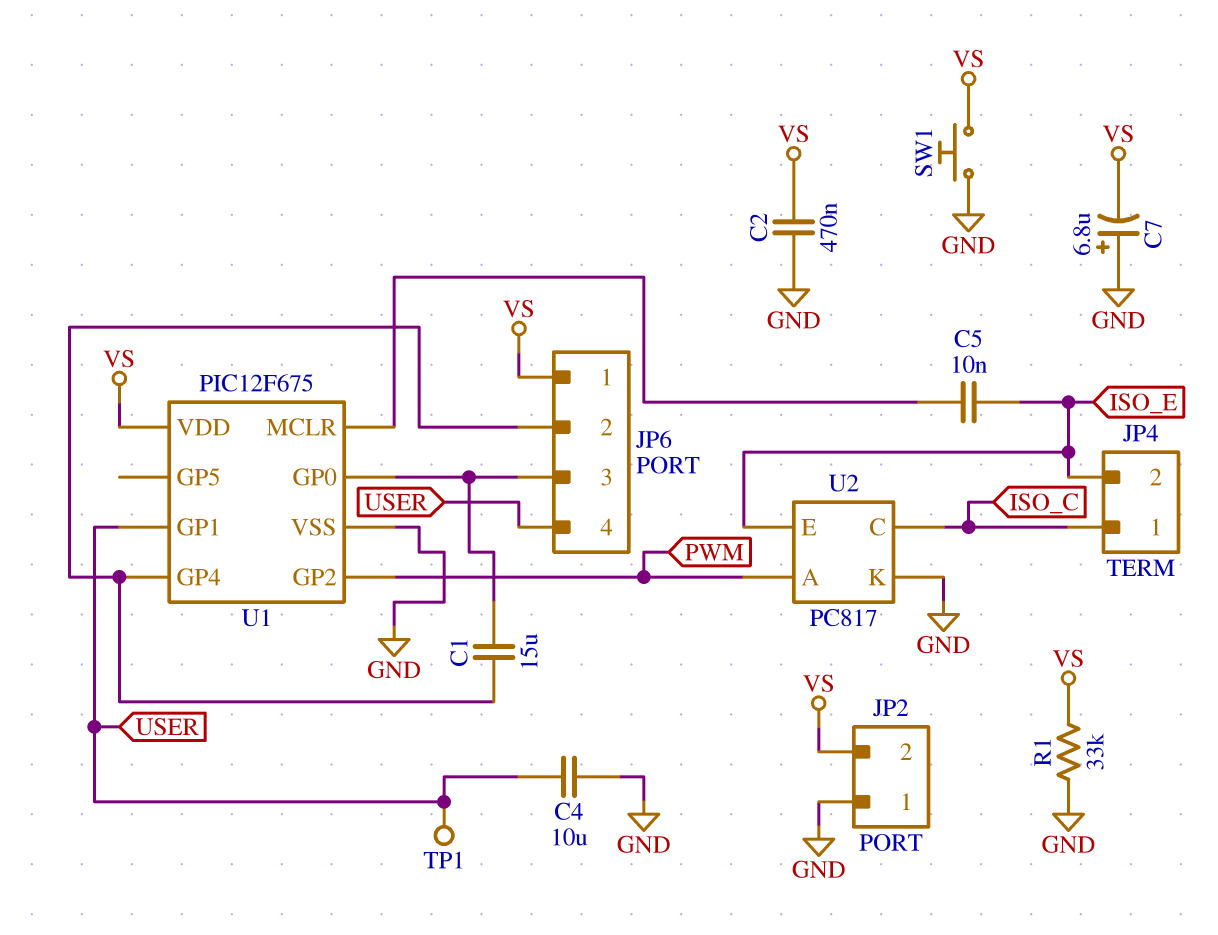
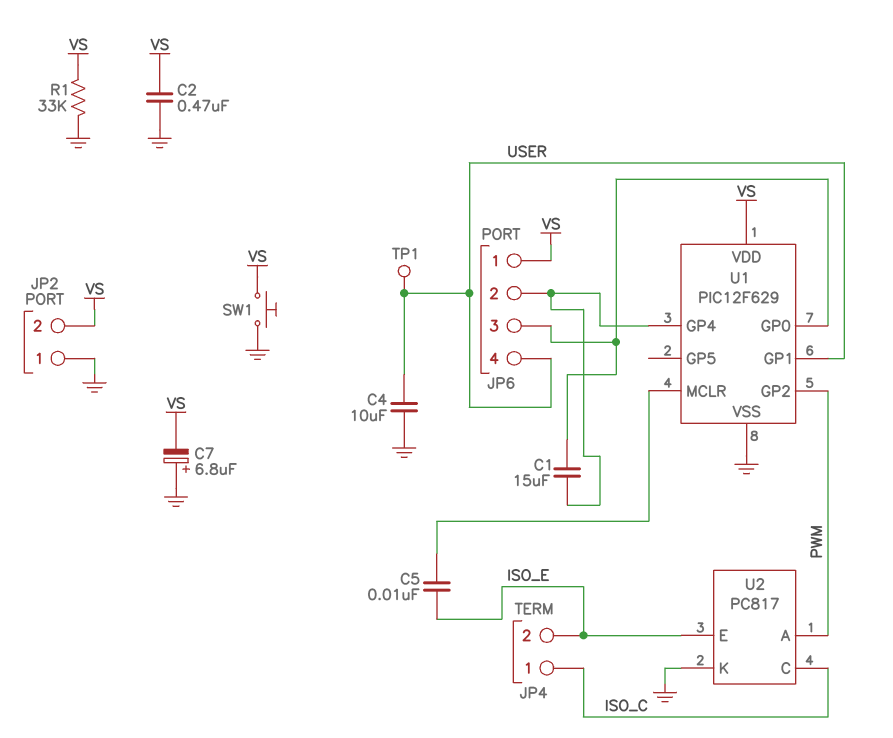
U1: PIC12F675 -> PIC12F629

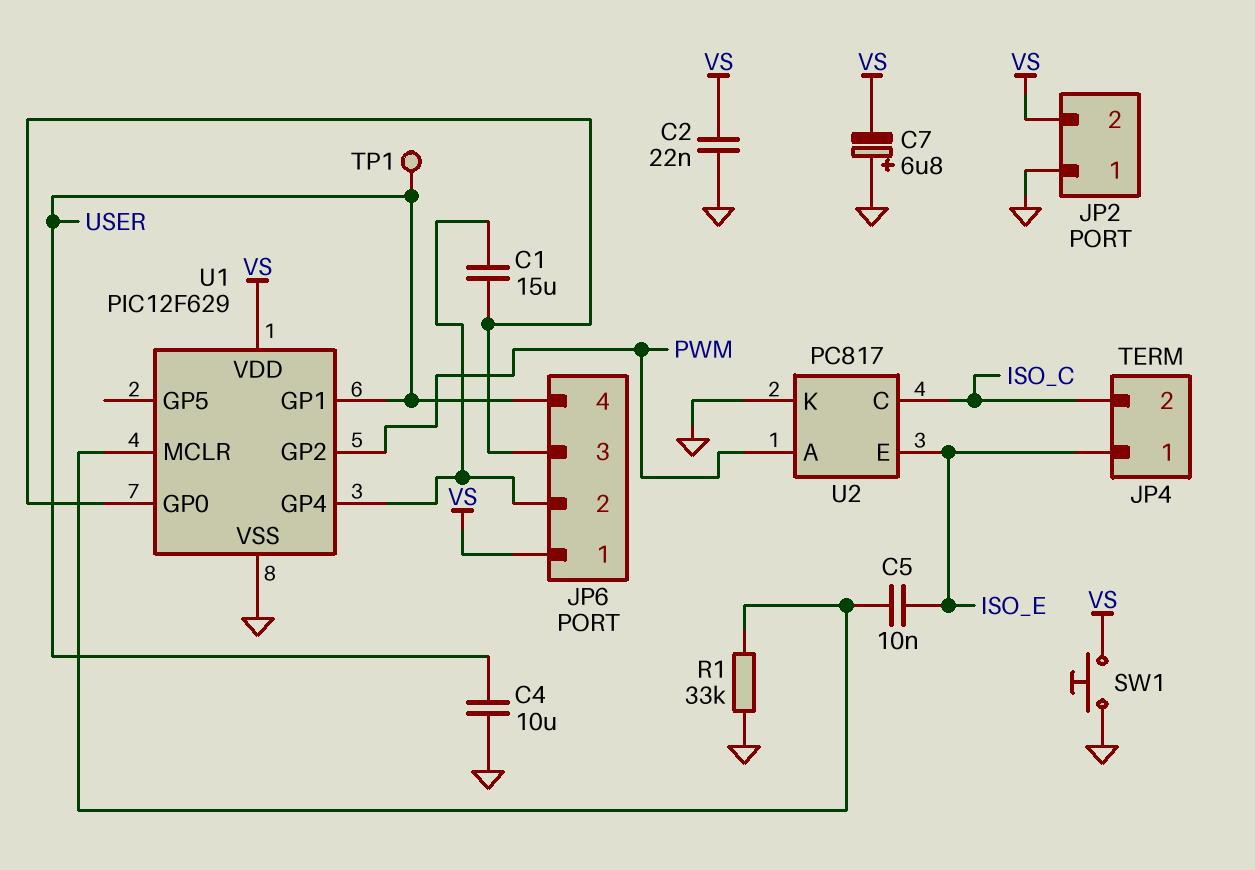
C2: 470nF (GND, VS) -> 22nF (GND, VS)
JP4 pin 1: ISO_C -> ISO_E
JP4 pin 2: ISO_E -> ISO_C
R1: 33k (GND, VS) -> 33k (GND, U1/MCLR)

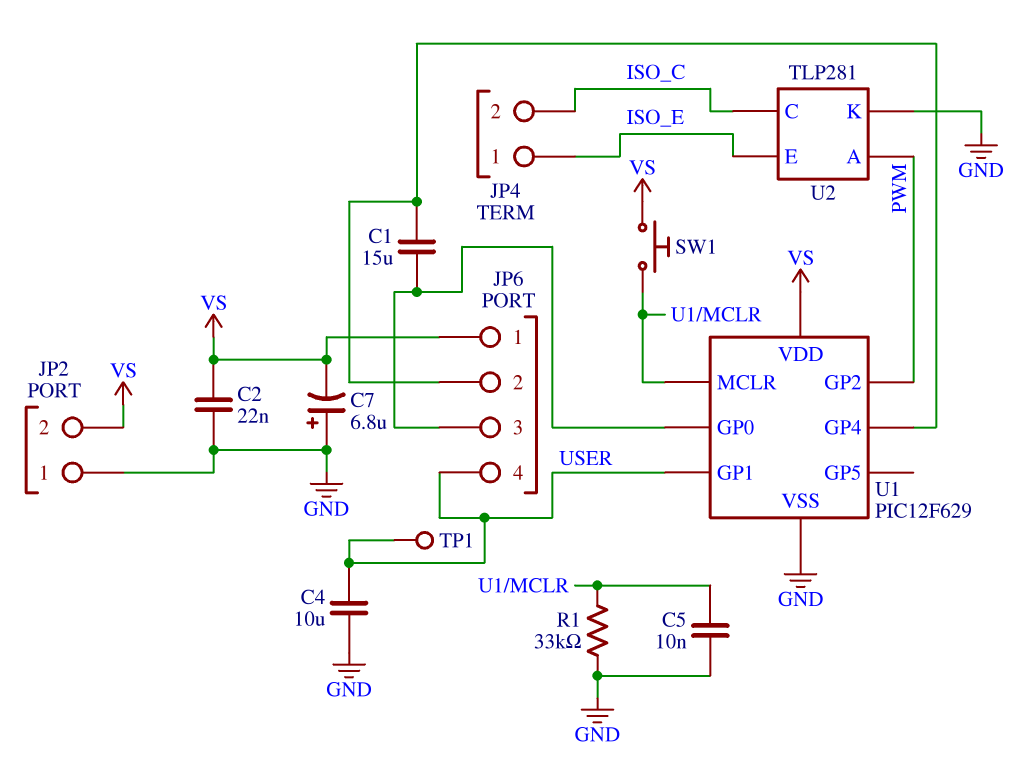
C5: 10nF (ISO_E, U1/MCLR) -> 10nF (GND, U1/MCLR)
SW1: button (GND, VS) -> button (U1/MCLR, VS)
U2: PC817 -> TLP281

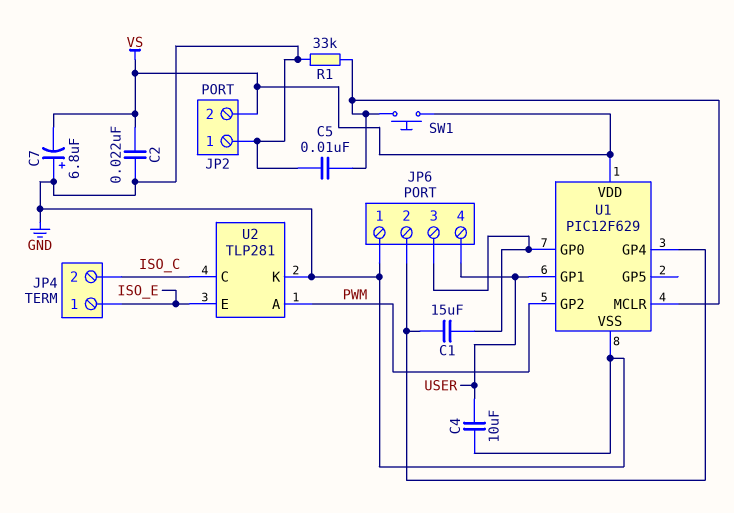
JP6 pin 1: VS -> GND
TP1: test point (USER) -> none

